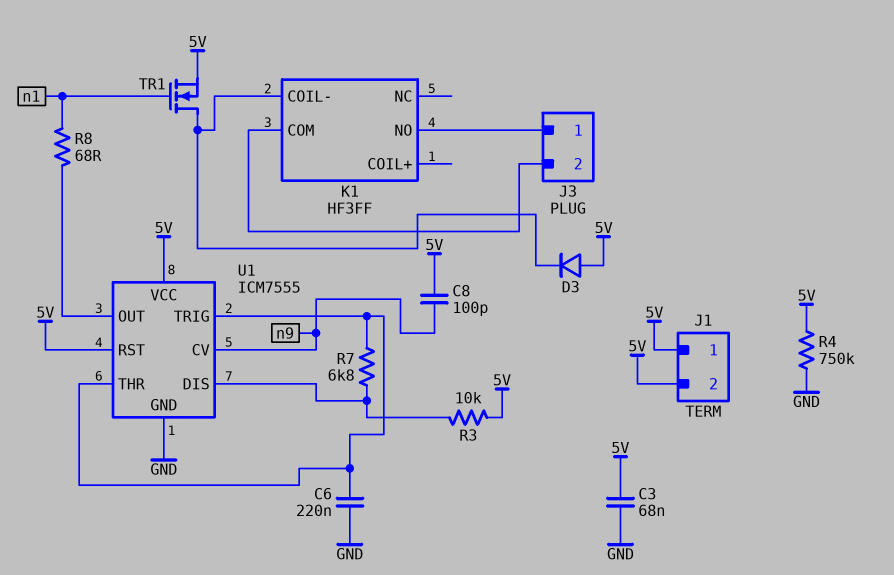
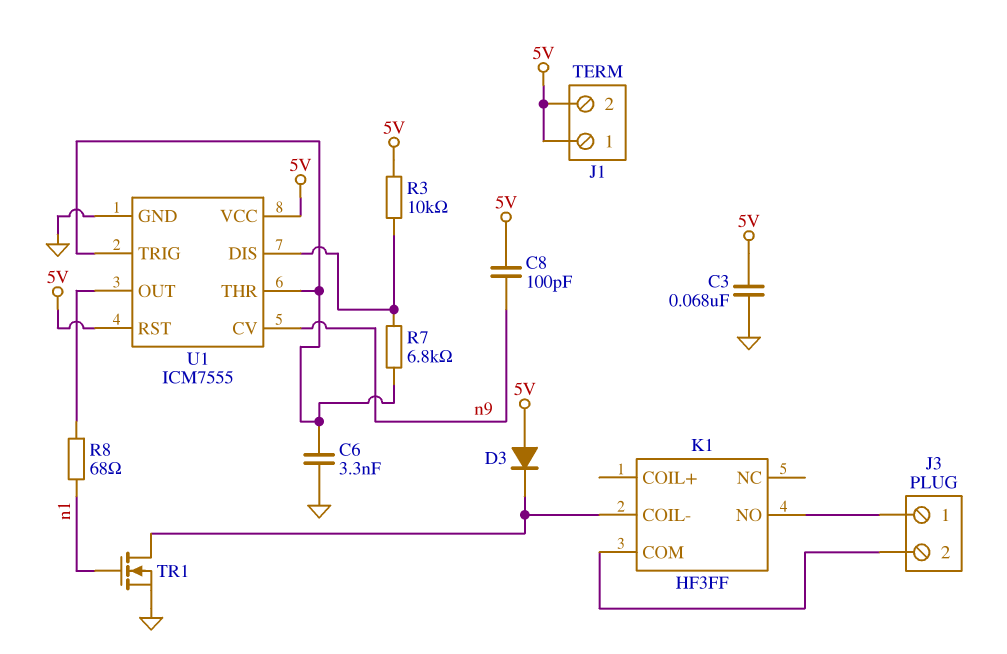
C6: 220nF (GND, U1/THR) -> 3.3nF (GND, U1/THR)
R4: 750k (5V, GND) -> none
TR1: NMOS (G n1, D K1/COIL-, S 5V) -> NMOS (G n1, D K1/COIL-, S GND)

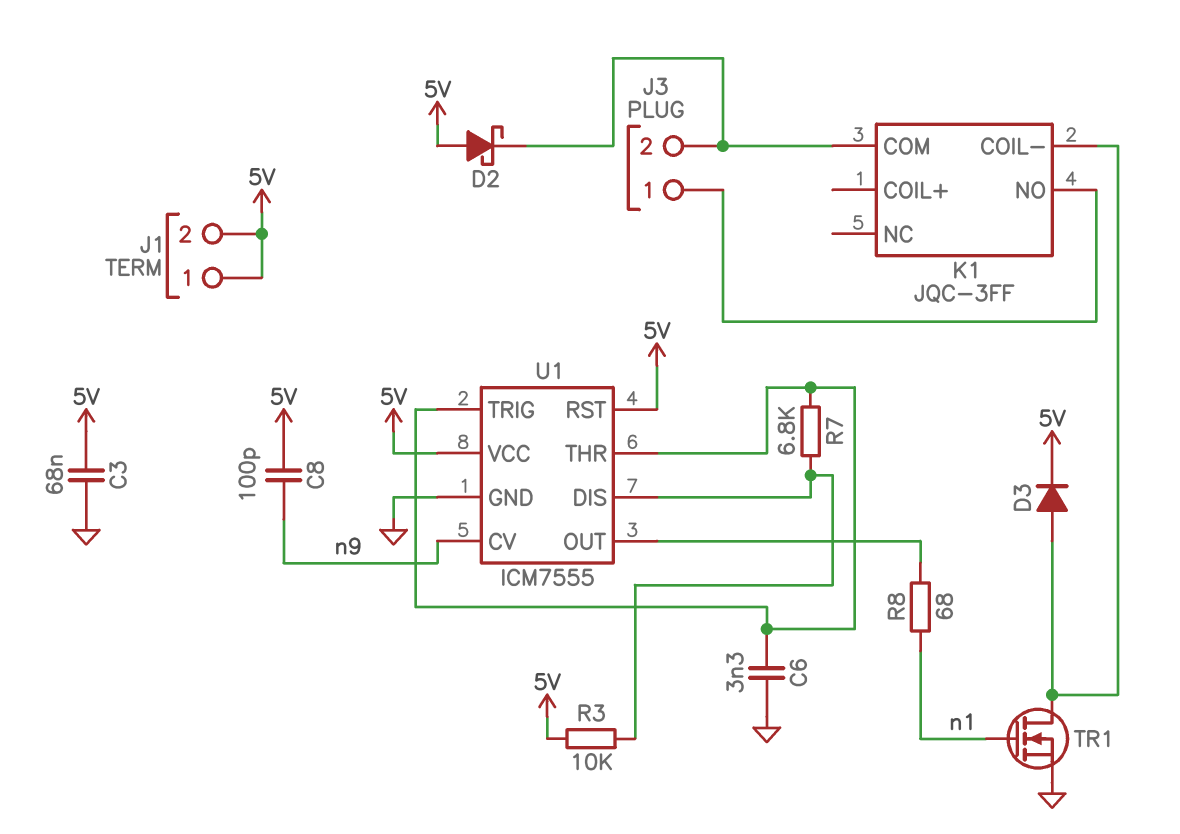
D2: none -> schottky (A 5V, K J3/2)
D3: diode (A 5V, K K1/COIL-) -> diode (A K1/COIL-, K 5V)
K1: HF3FF -> JQC-3FF

